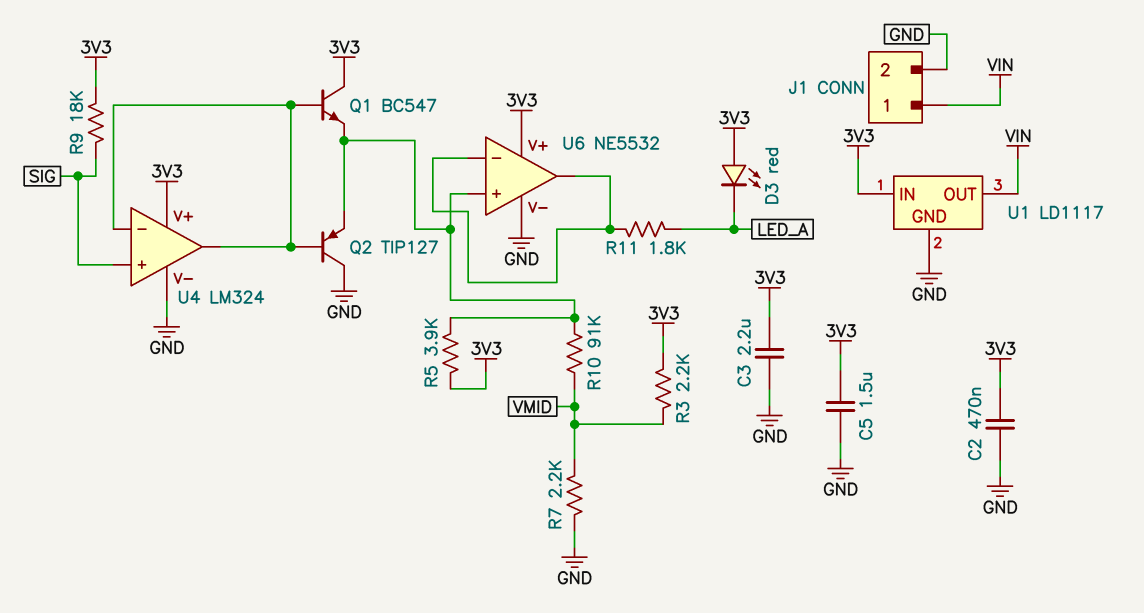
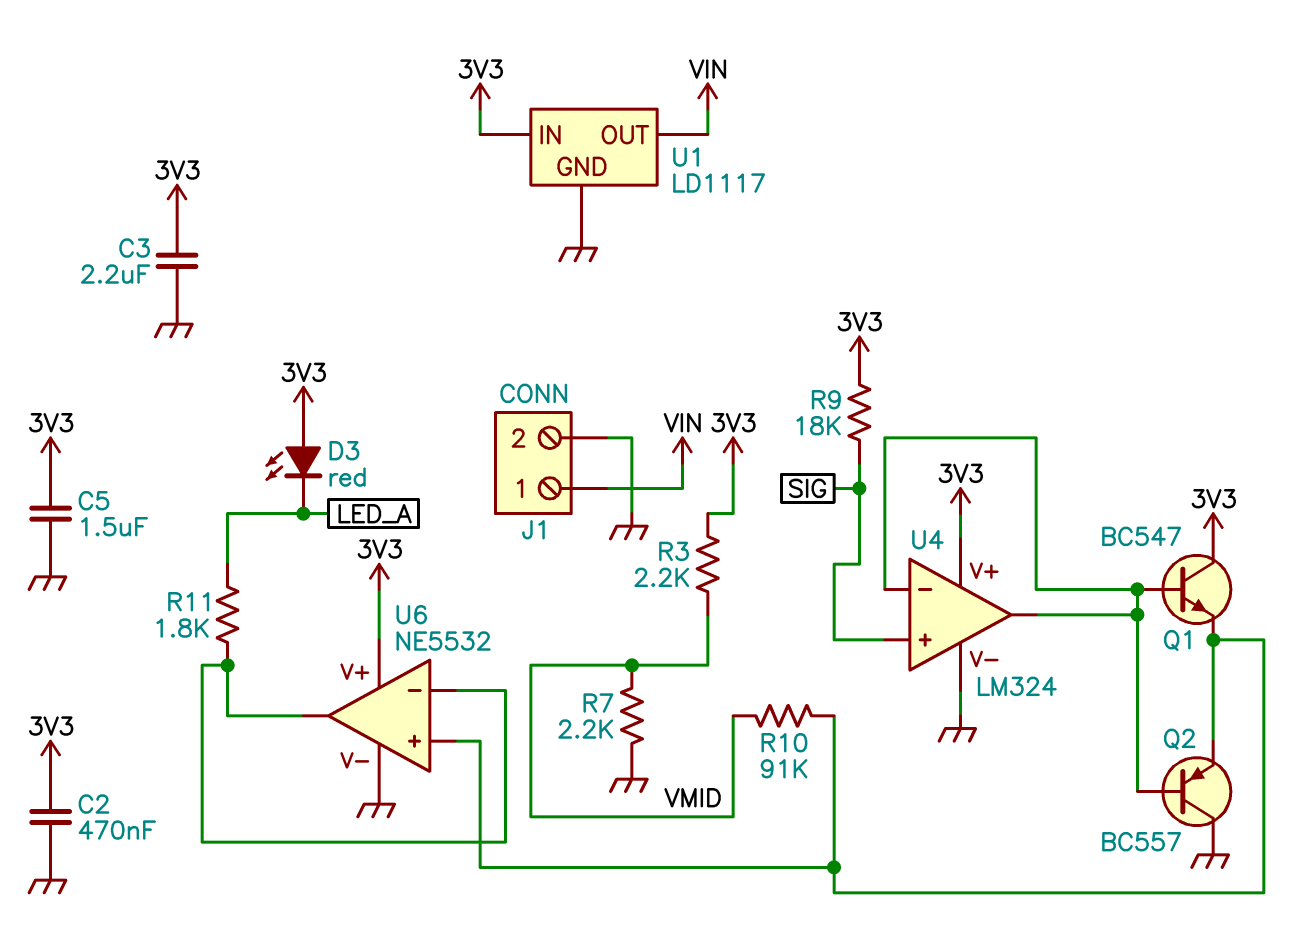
Q2: PNP TIP127 (B U4/in-, C GND, E U6/in+) -> PNP BC557 (B U4/in-, C GND, E U6/in+)
R5: 3.9k (3V3, U6/in+) -> none

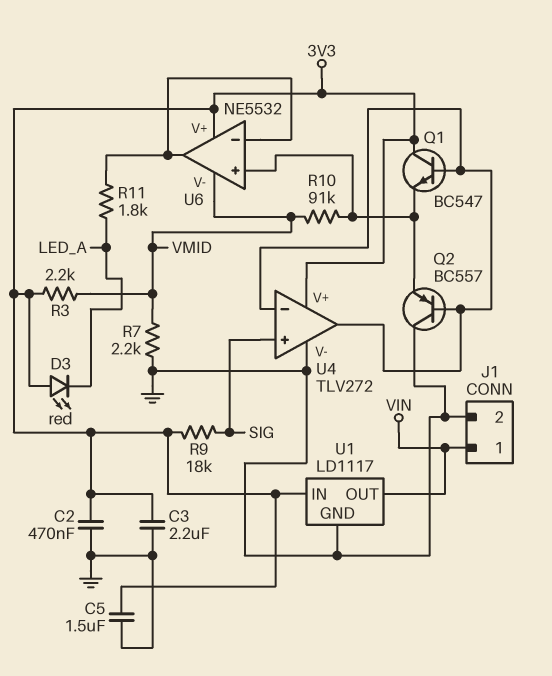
U4: LM324 -> TLV272
U6 pin V-: GND -> VMID

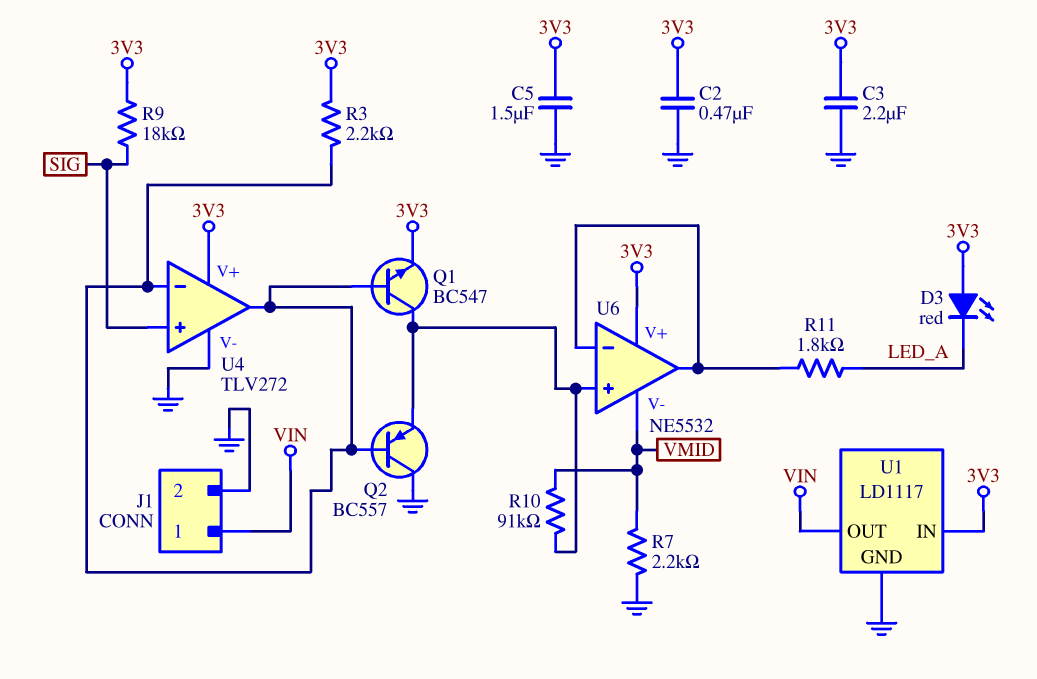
Q1: NPN BC547 (B U4/in-, C 3V3, E U6/in+) -> NPN BC547 (B U4/in-, C U6/in+, E 3V3)
R3: 2.2k (3V3, VMID) -> 2.2k (3V3, U4/in-)

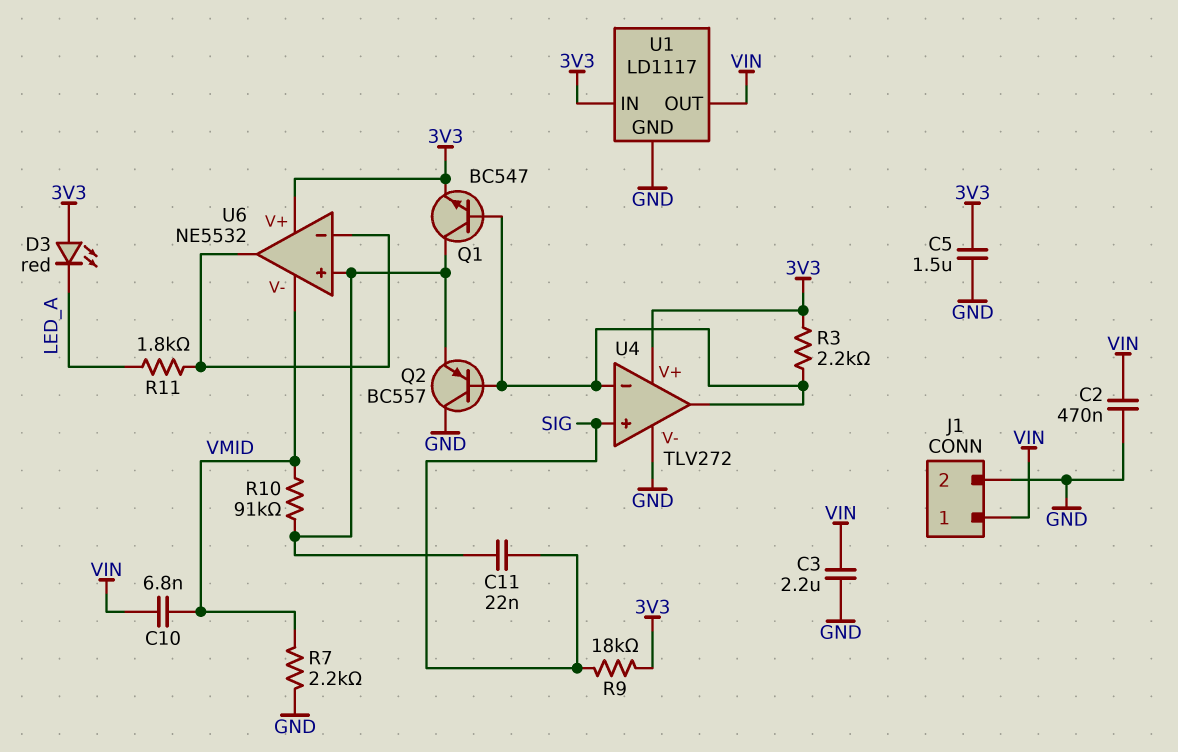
C2: 470nF (3V3, GND) -> 470nF (GND, VIN)
C3: 2.2uF (3V3, GND) -> 2.2uF (GND, VIN)
C10: none -> 6.8nF (VIN, VMID)
C11: none -> 22nF (SIG, U6/in+)

